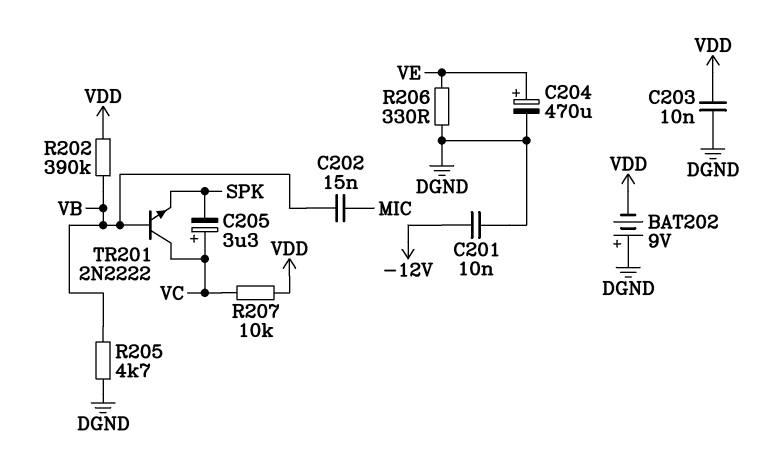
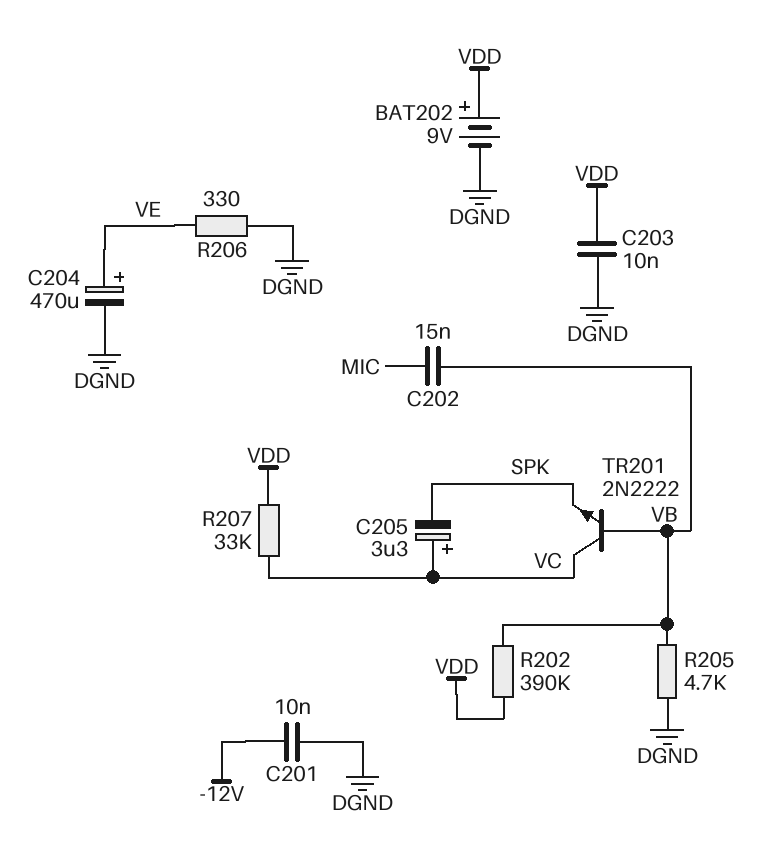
BAT202: 9V (plus DGND, minus VDD) -> 9V (plus VDD, minus DGND)
R207: 10k (VC, VDD) -> 33k (VC, VDD)

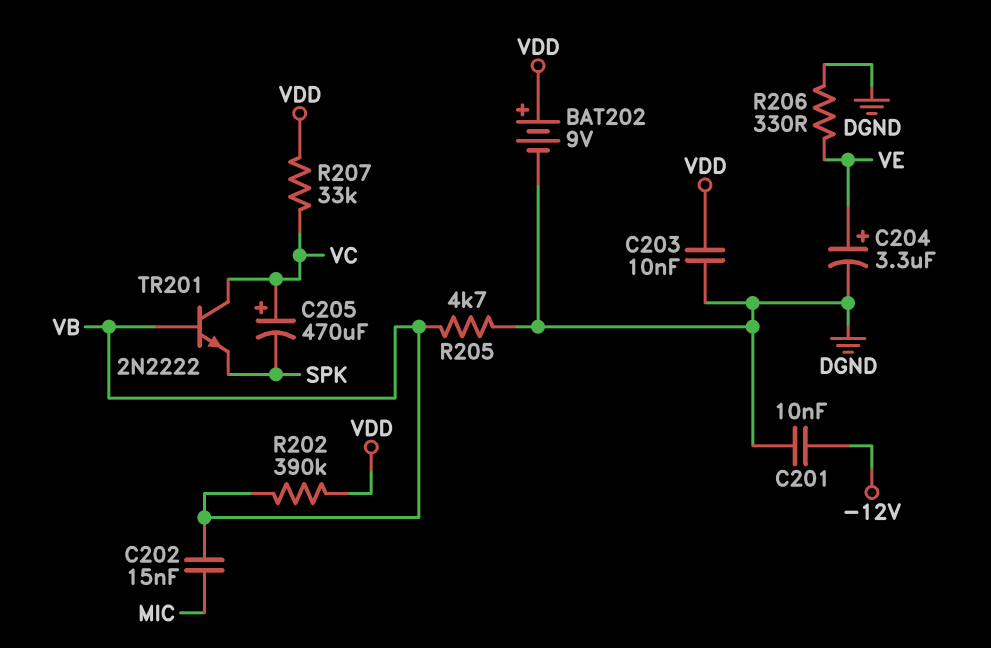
C204: 470uF (plus VE, minus DGND) -> 3.3uF (plus VE, minus DGND)
C205: 3.3uF (plus VC, minus SPK) -> 470uF (plus VC, minus SPK)

